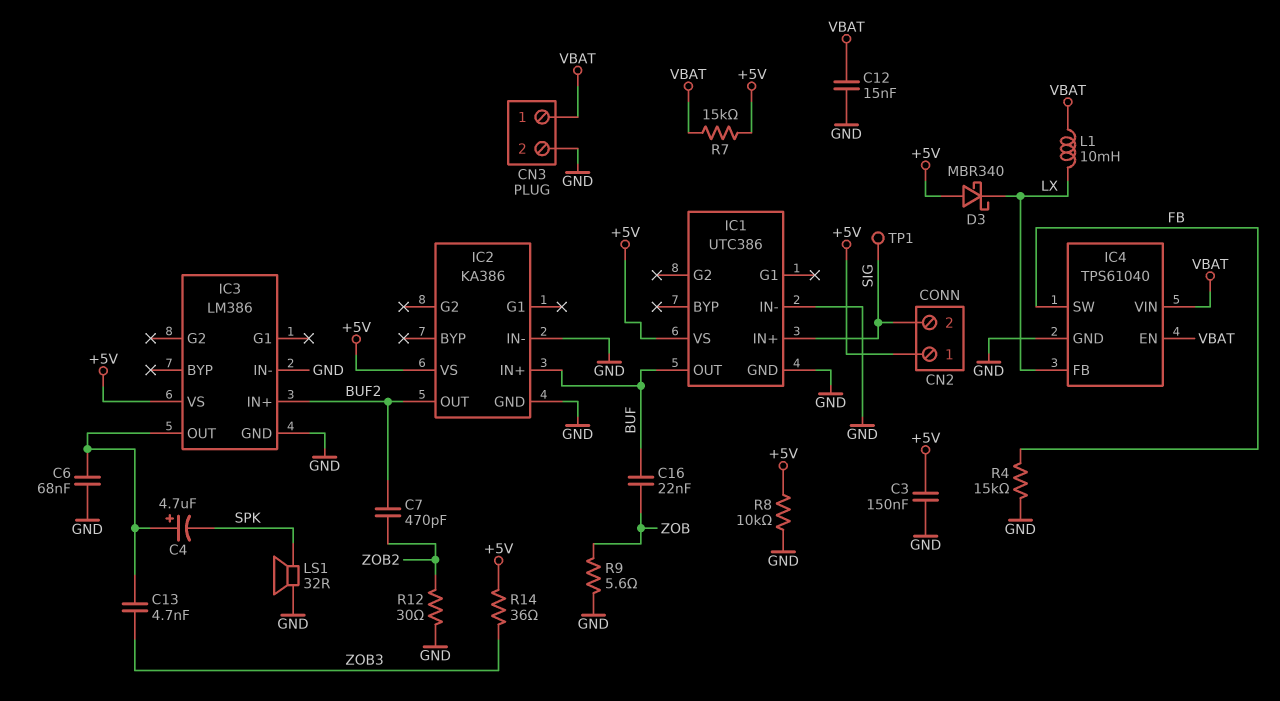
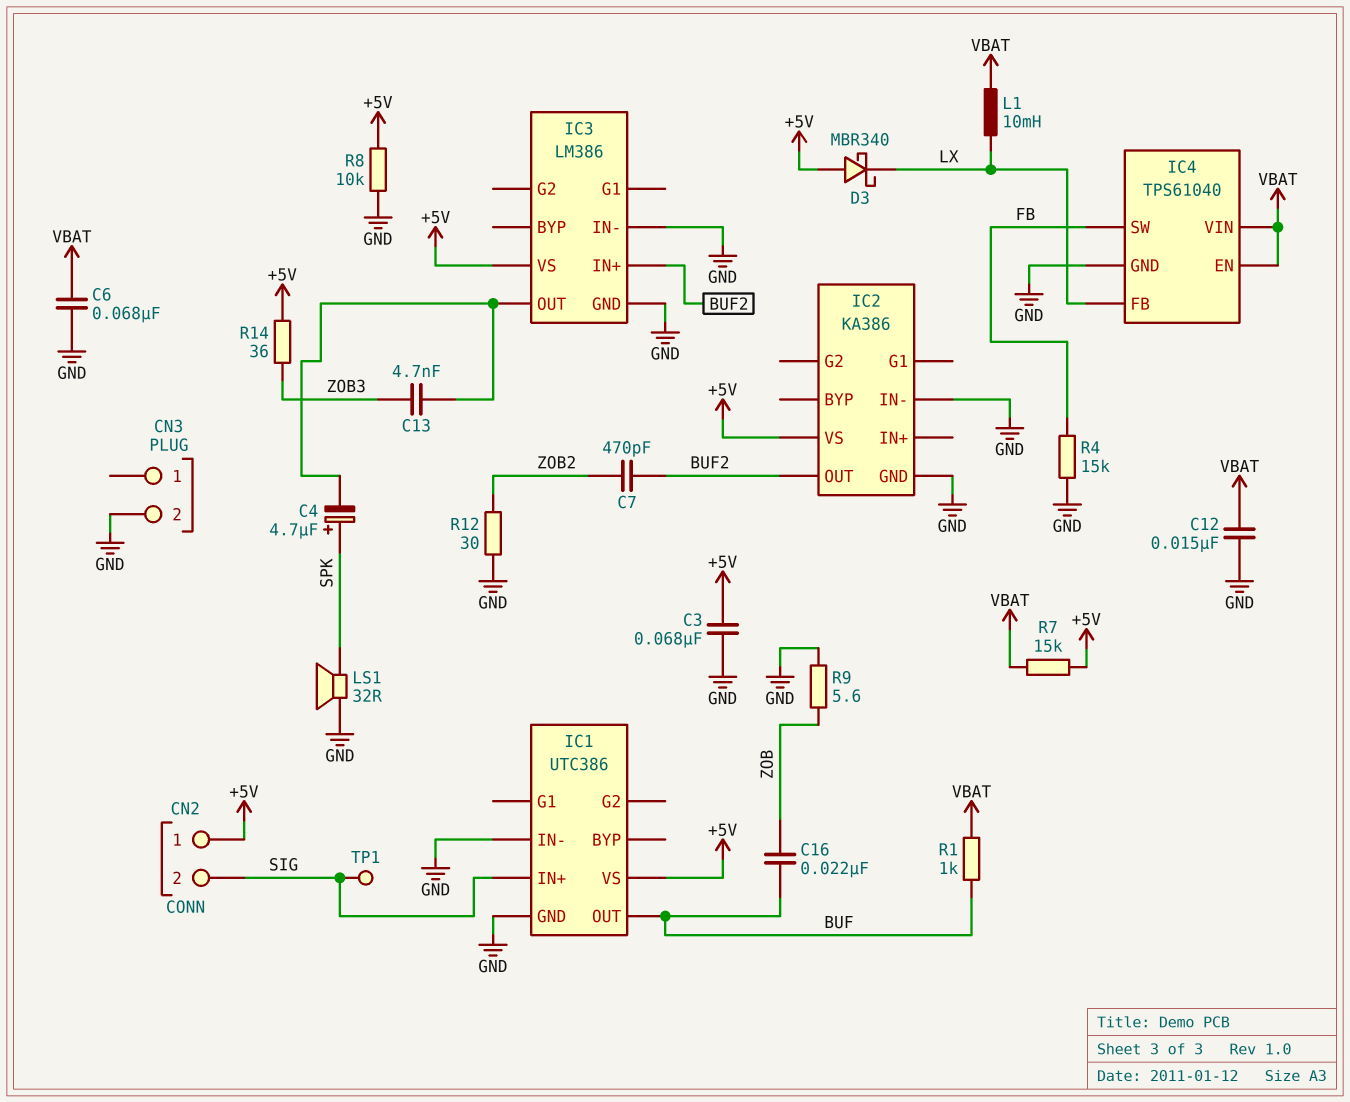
C3: 150nF (+5V, GND) -> 68nF (+5V, GND)
C4: 4.7uF (plus IC3/OUT, minus SPK) -> 4.7uF (plus SPK, minus IC3/OUT)
C6: 68nF (GND, IC3/OUT) -> 68nF (GND, VBAT)
CN3 pin 1: VBAT -> none
IC2 pin IN+: BUF -> none
R1: none -> 1k (BUF, VBAT)

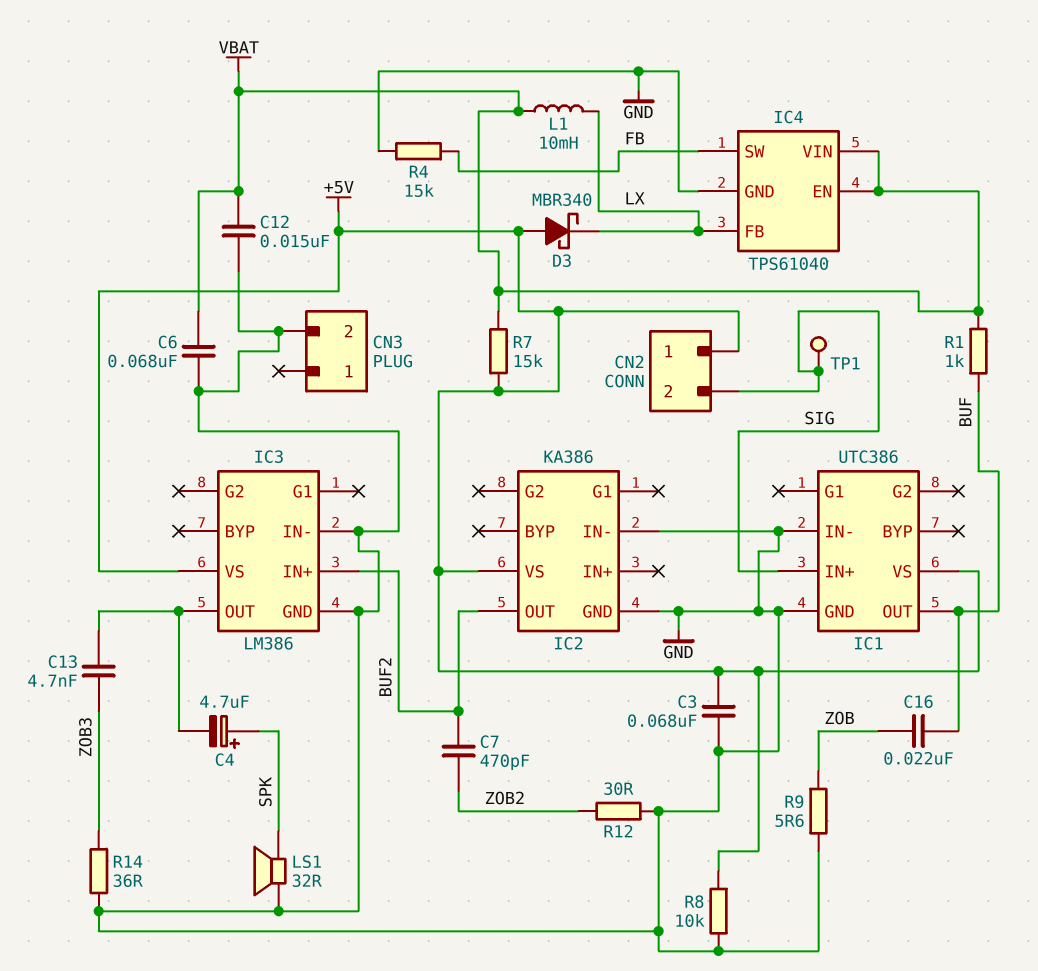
R14: 36 (+5V, ZOB3) -> 36 (GND, ZOB3)

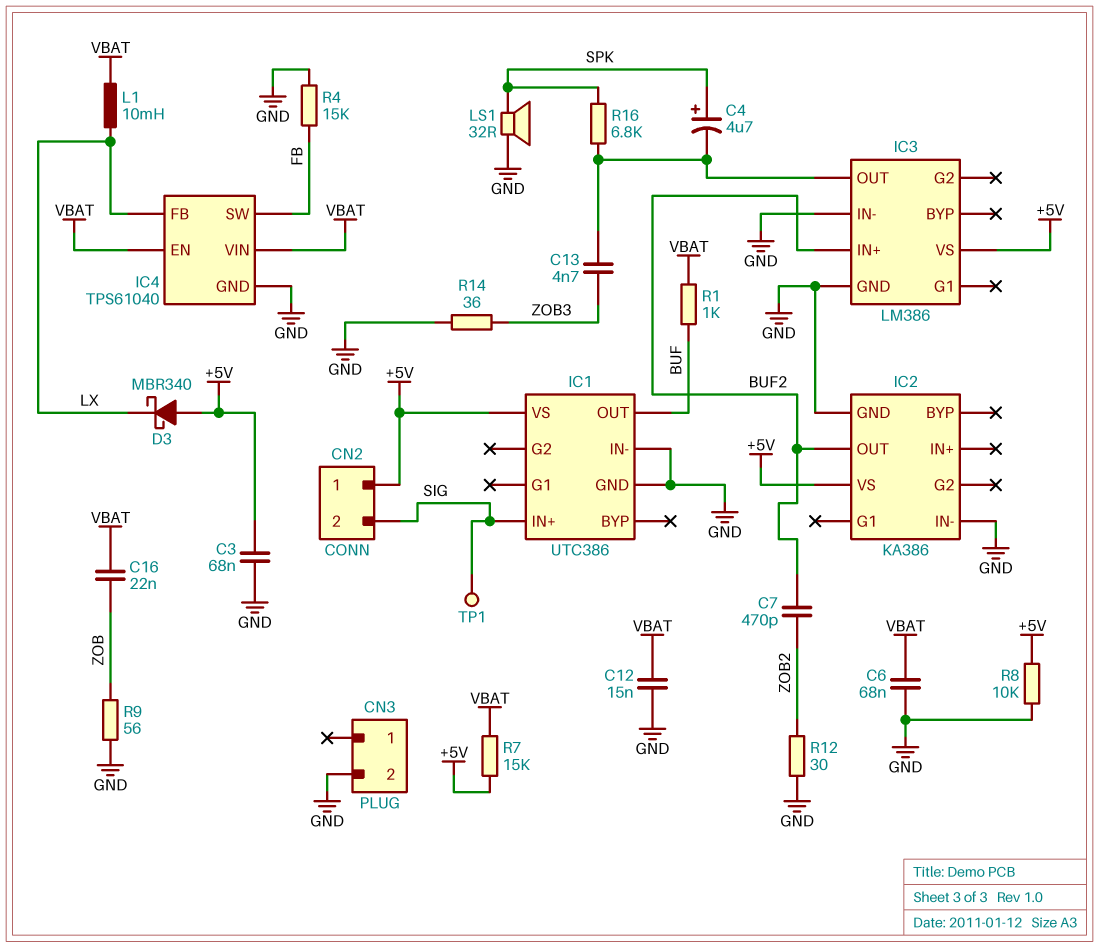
C16: 22nF (BUF, ZOB) -> 22nF (VBAT, ZOB)
R9: 5.6 (GND, ZOB) -> 56 (GND, ZOB)
R16: none -> 6.8k (IC3/OUT, SPK)

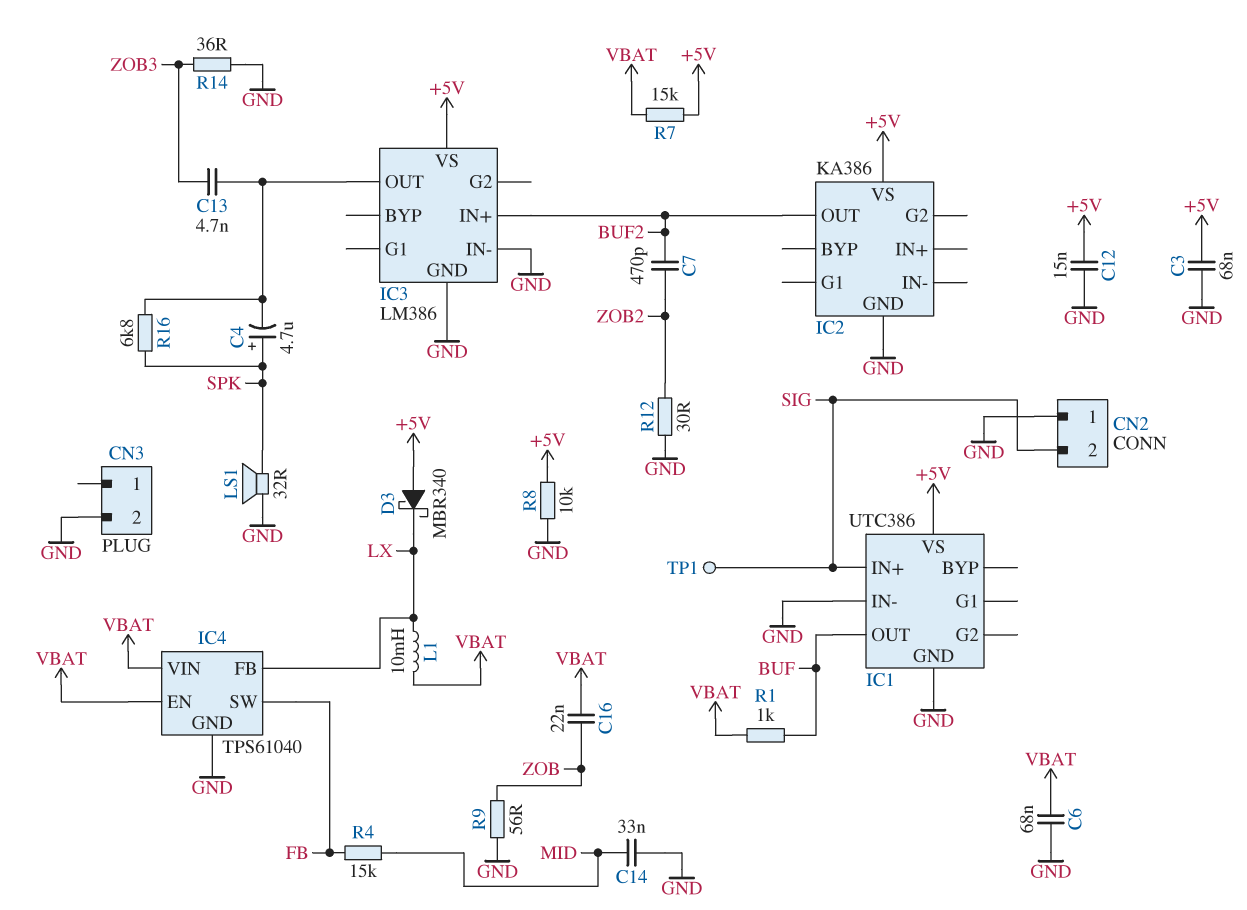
C12: 15nF (GND, VBAT) -> 15nF (+5V, GND)
C14: none -> 33nF (GND, MID)
CN2 pin 1: +5V -> GND
IC2 pin IN-: GND -> none
R4: 15k (FB, GND) -> 15k (FB, MID)

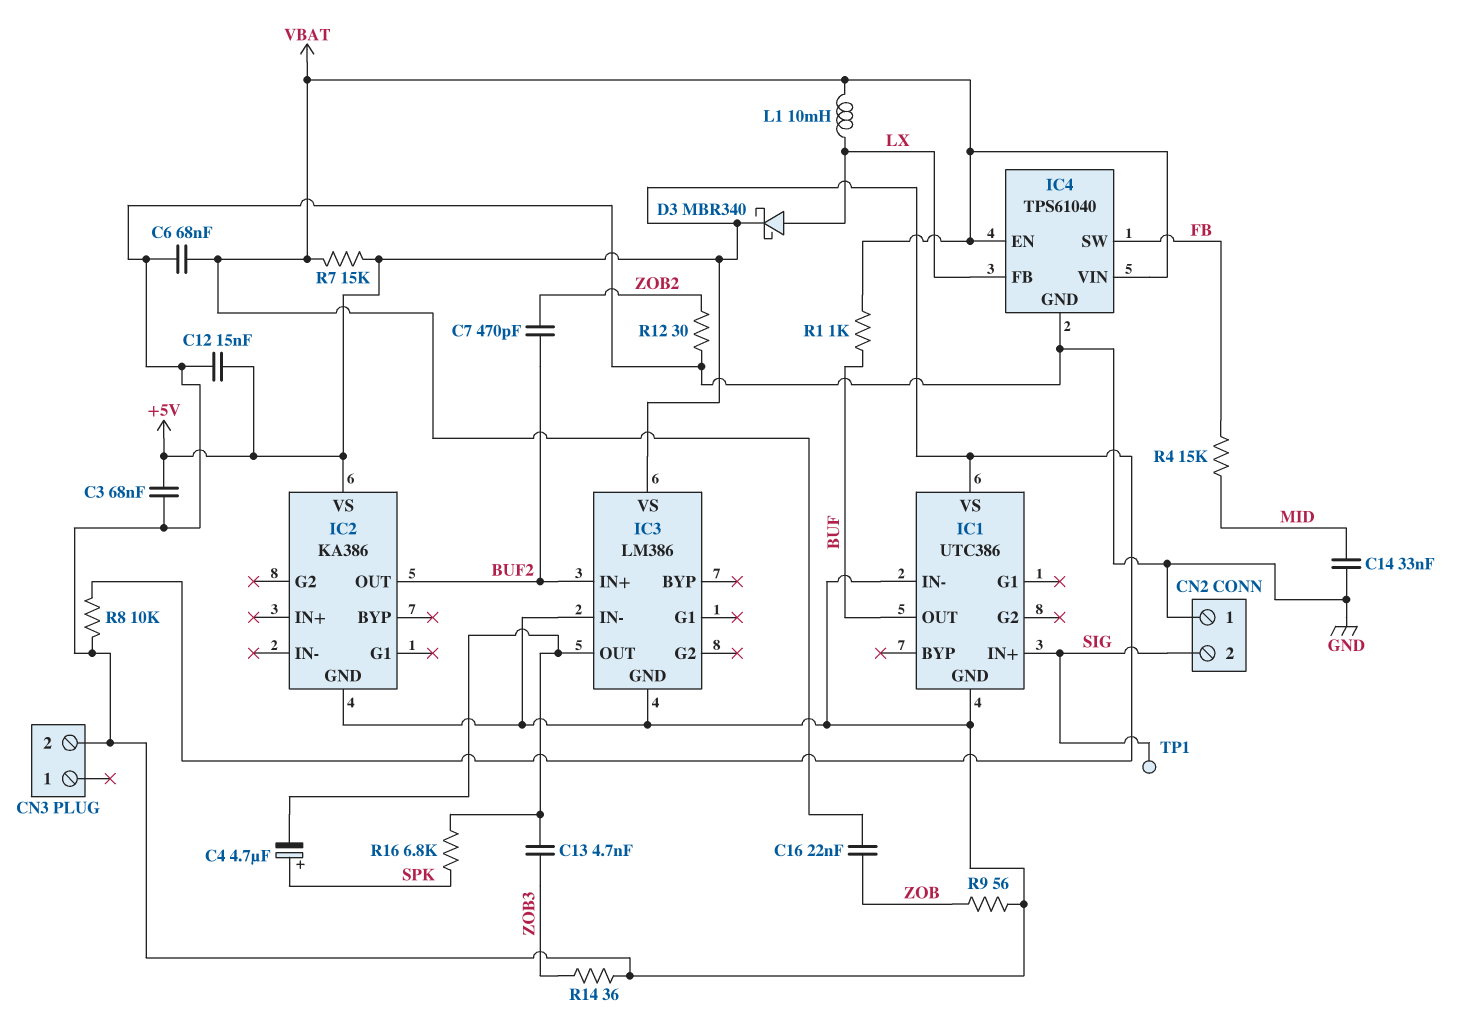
D3: schottky MBR340 (A +5V, K LX) -> schottky MBR340 (A LX, K +5V)
LS1: speaker 32R (GND, SPK) -> none

